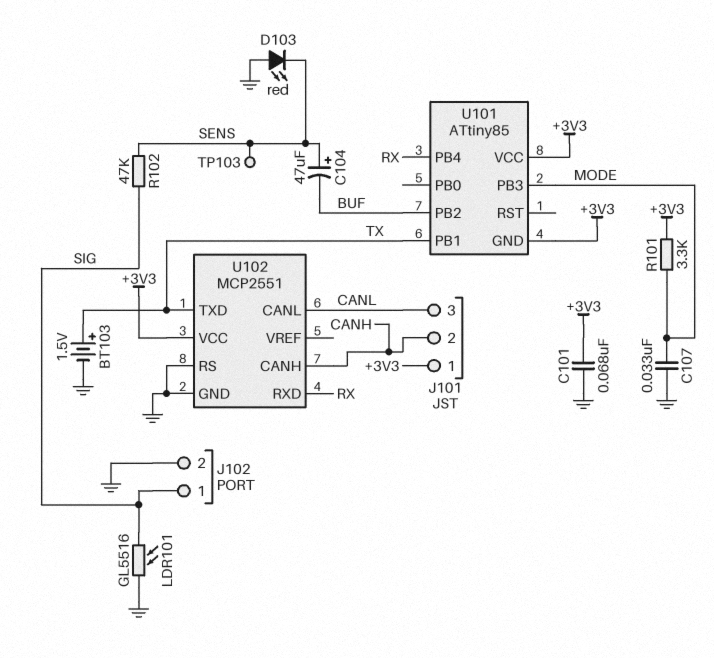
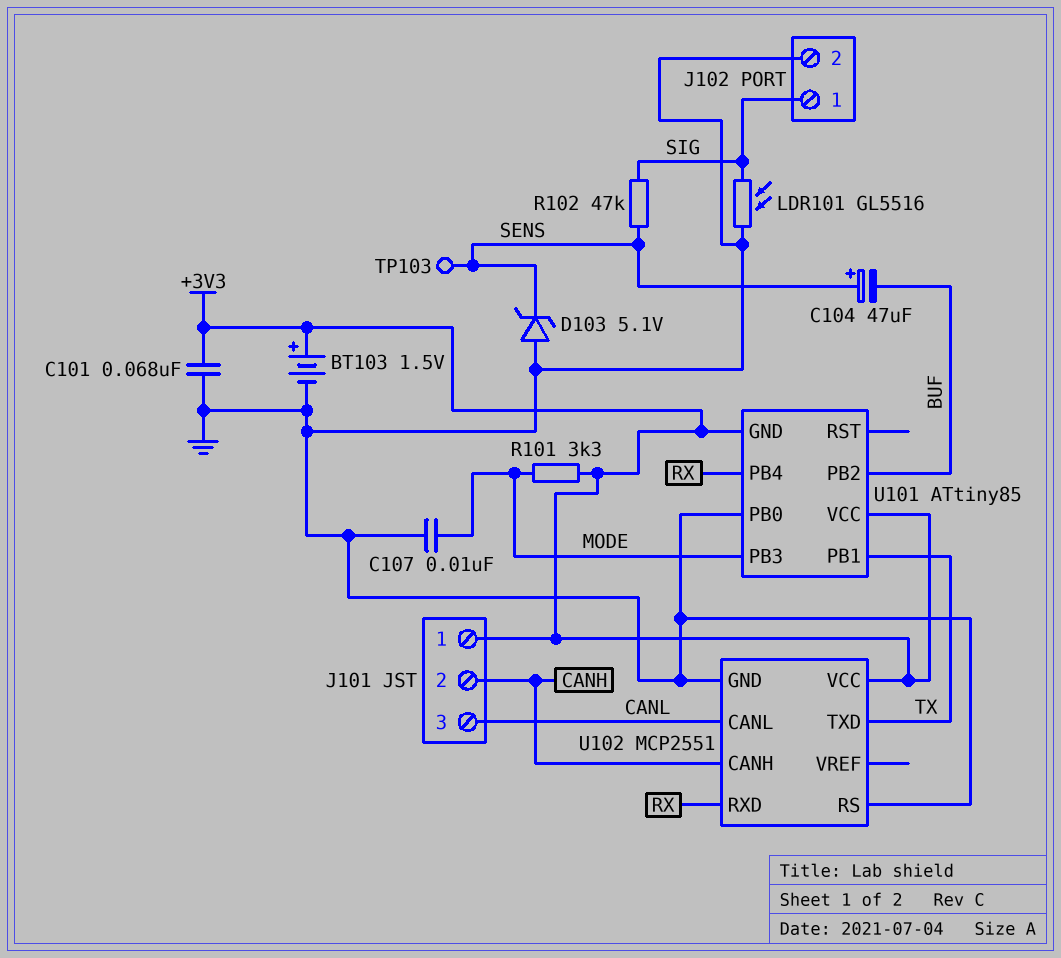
BT103: 1.5V (plus TX, minus GND) -> 1.5V (plus +3V3, minus GND)
C107: 33nF (GND, MODE) -> 10nF (GND, MODE)
D103: LED red (A GND, K SENS) -> zener 5.1V (A GND, K SENS)
U101 pin PB0: none -> GND

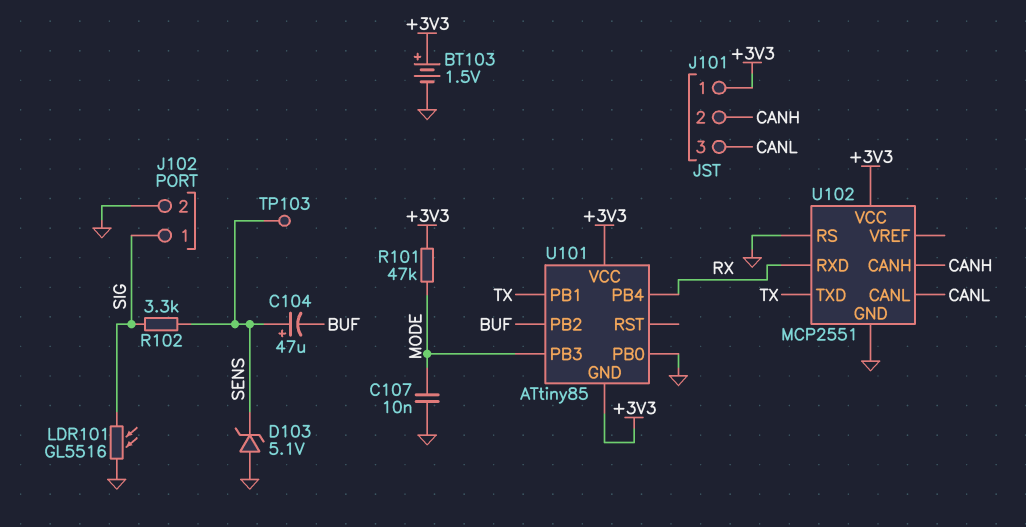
C101: 68nF (+3V3, GND) -> none
R101: 3.3k (+3V3, MODE) -> 47k (+3V3, MODE)
R102: 47k (SENS, SIG) -> 3.3k (SENS, SIG)

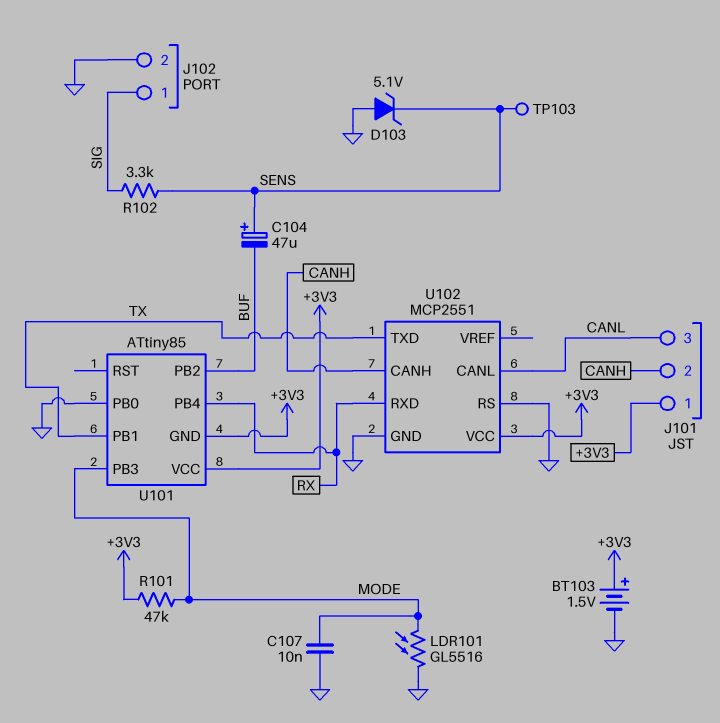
LDR101: GL5516 (GND, SIG) -> GL5516 (GND, MODE)

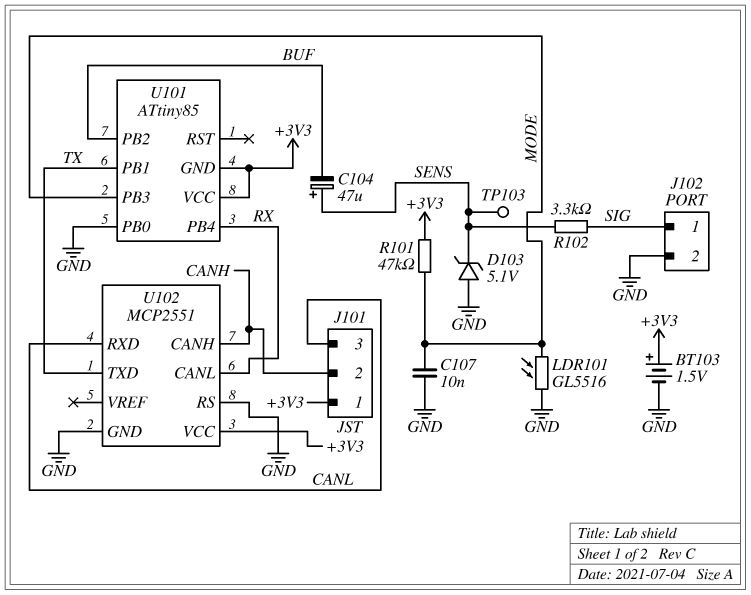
U102 pin CANL: CANL -> RX
U102 pin RXD: RX -> CANL

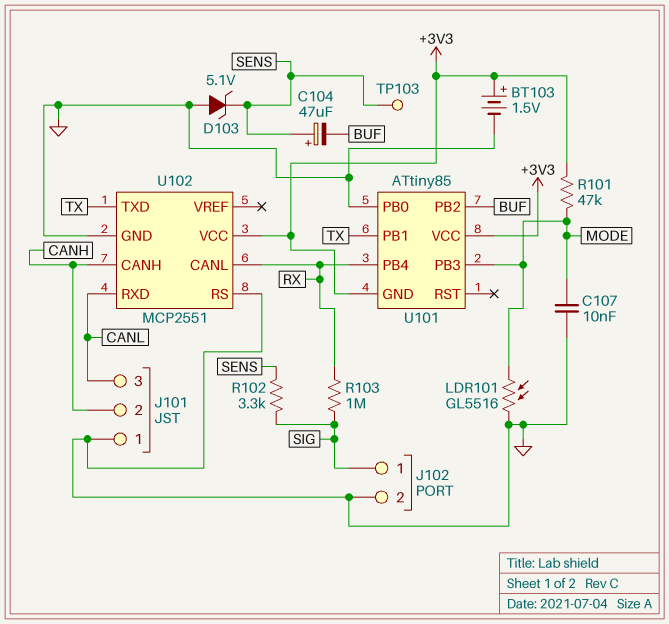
J101 pin 1: +3V3 -> GND
R103: none -> 1M (RX, SIG)

